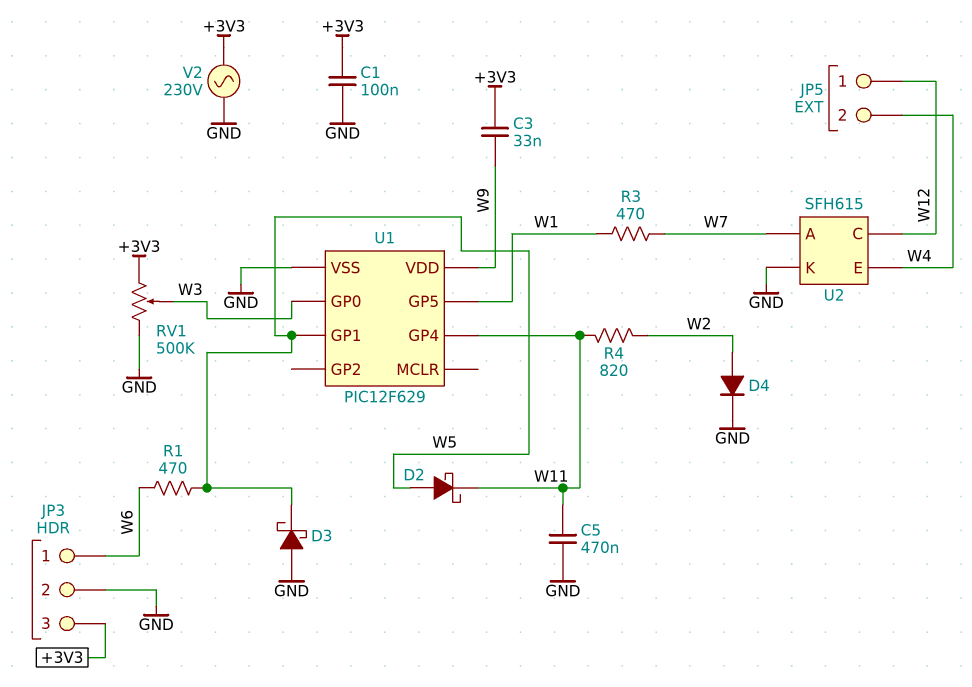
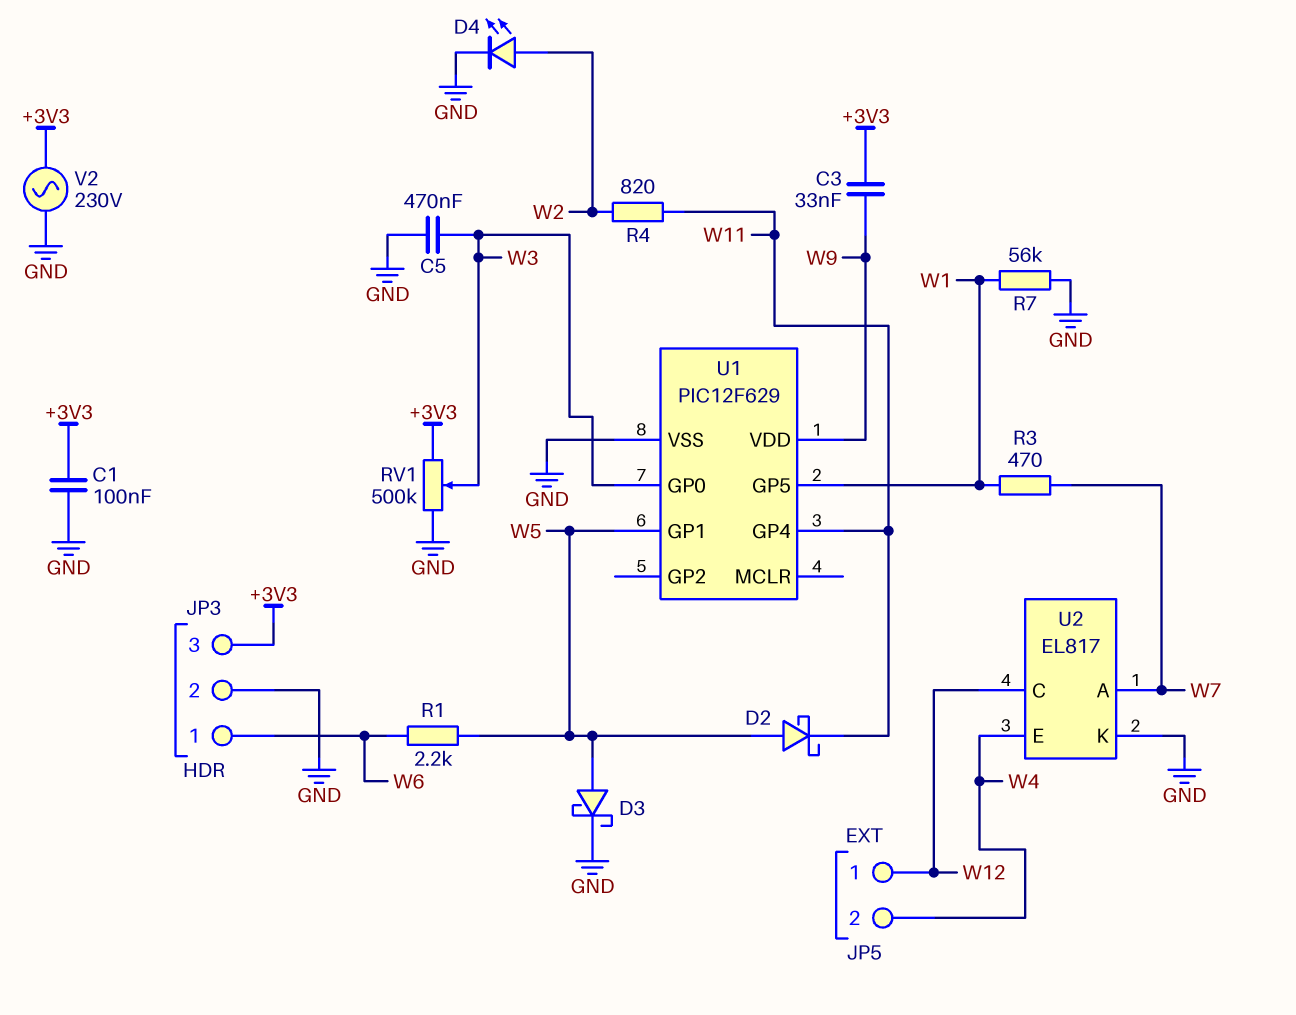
C5: 470nF (GND, W11) -> 470nF (GND, W3)
D3: schottky (A GND, K W5) -> schottky (A W5, K GND)
D4: diode (A W2, K GND) -> LED (A W2, K GND)
R1: 470 (W5, W6) -> 2.2k (W5, W6)
R7: none -> 56k (GND, W1)
U2: SFH615 -> EL817

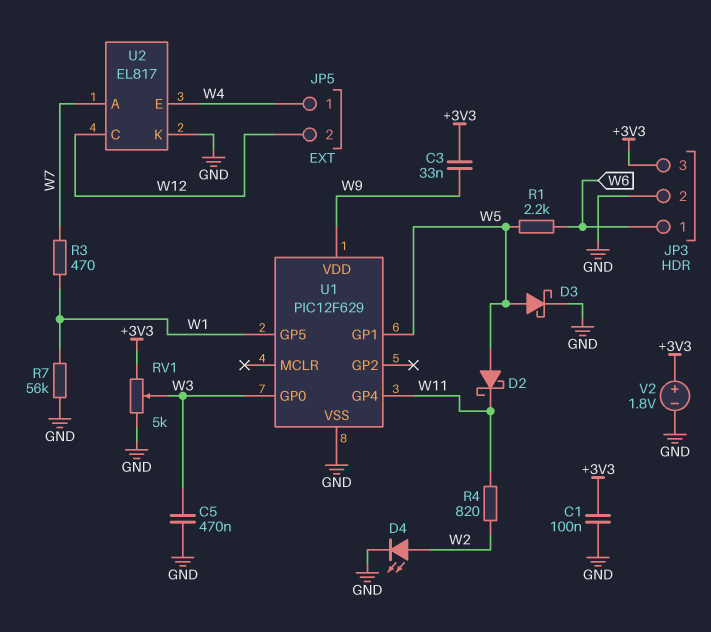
JP5 pin 1: W12 -> W4
JP5 pin 2: W4 -> W12
RV1: 500k (+3V3, GND, wiper W3) -> 5k (+3V3, GND, wiper W3)
V2: AC 230V (+3V3, GND) -> 1.8V (plus +3V3, minus GND)

